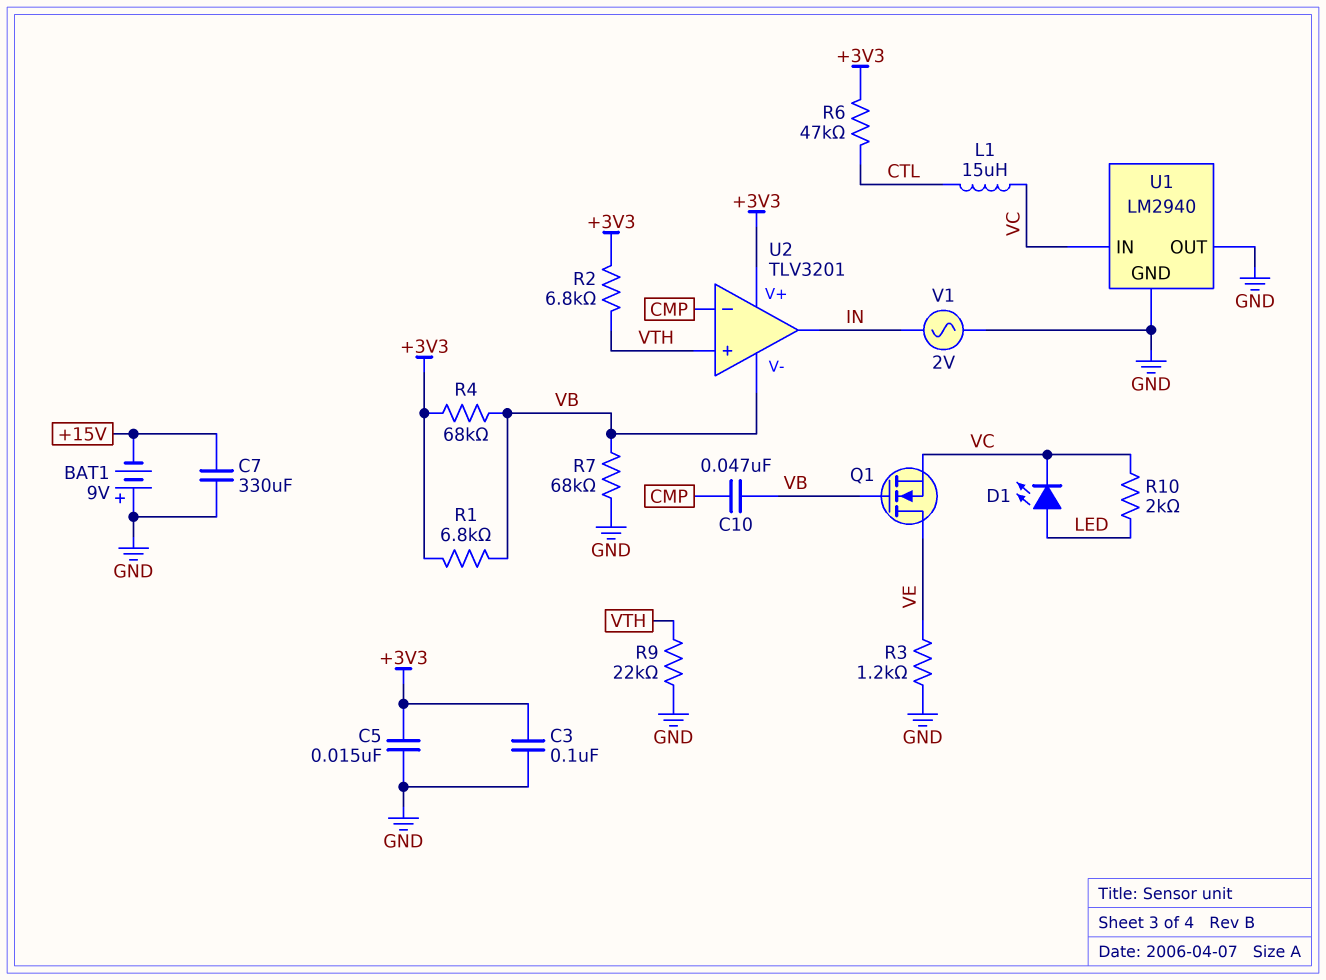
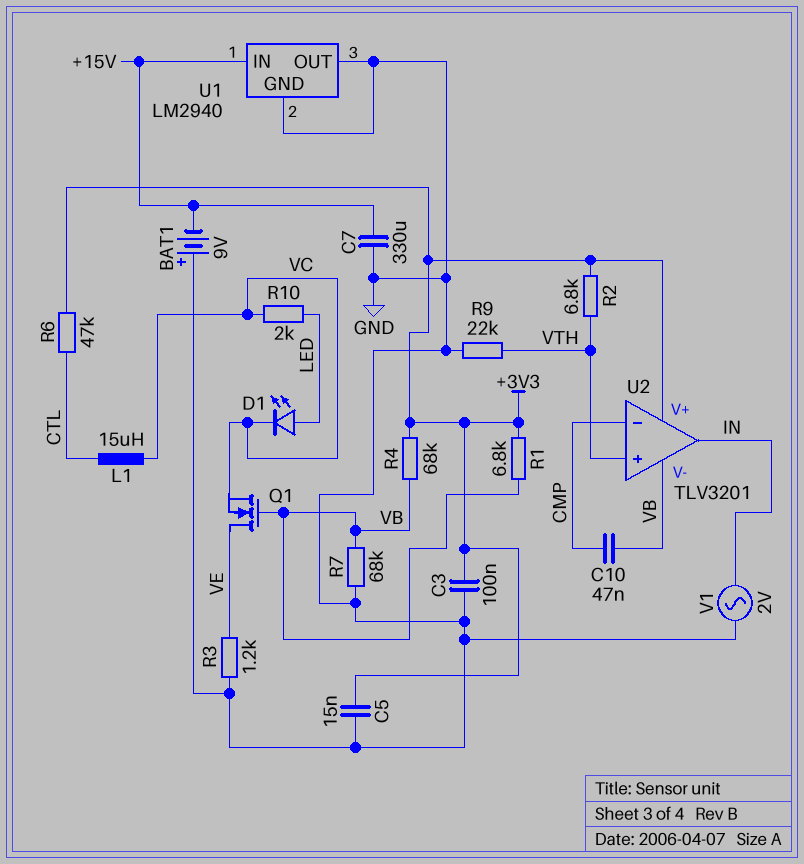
U1 pin IN: VC -> +15V

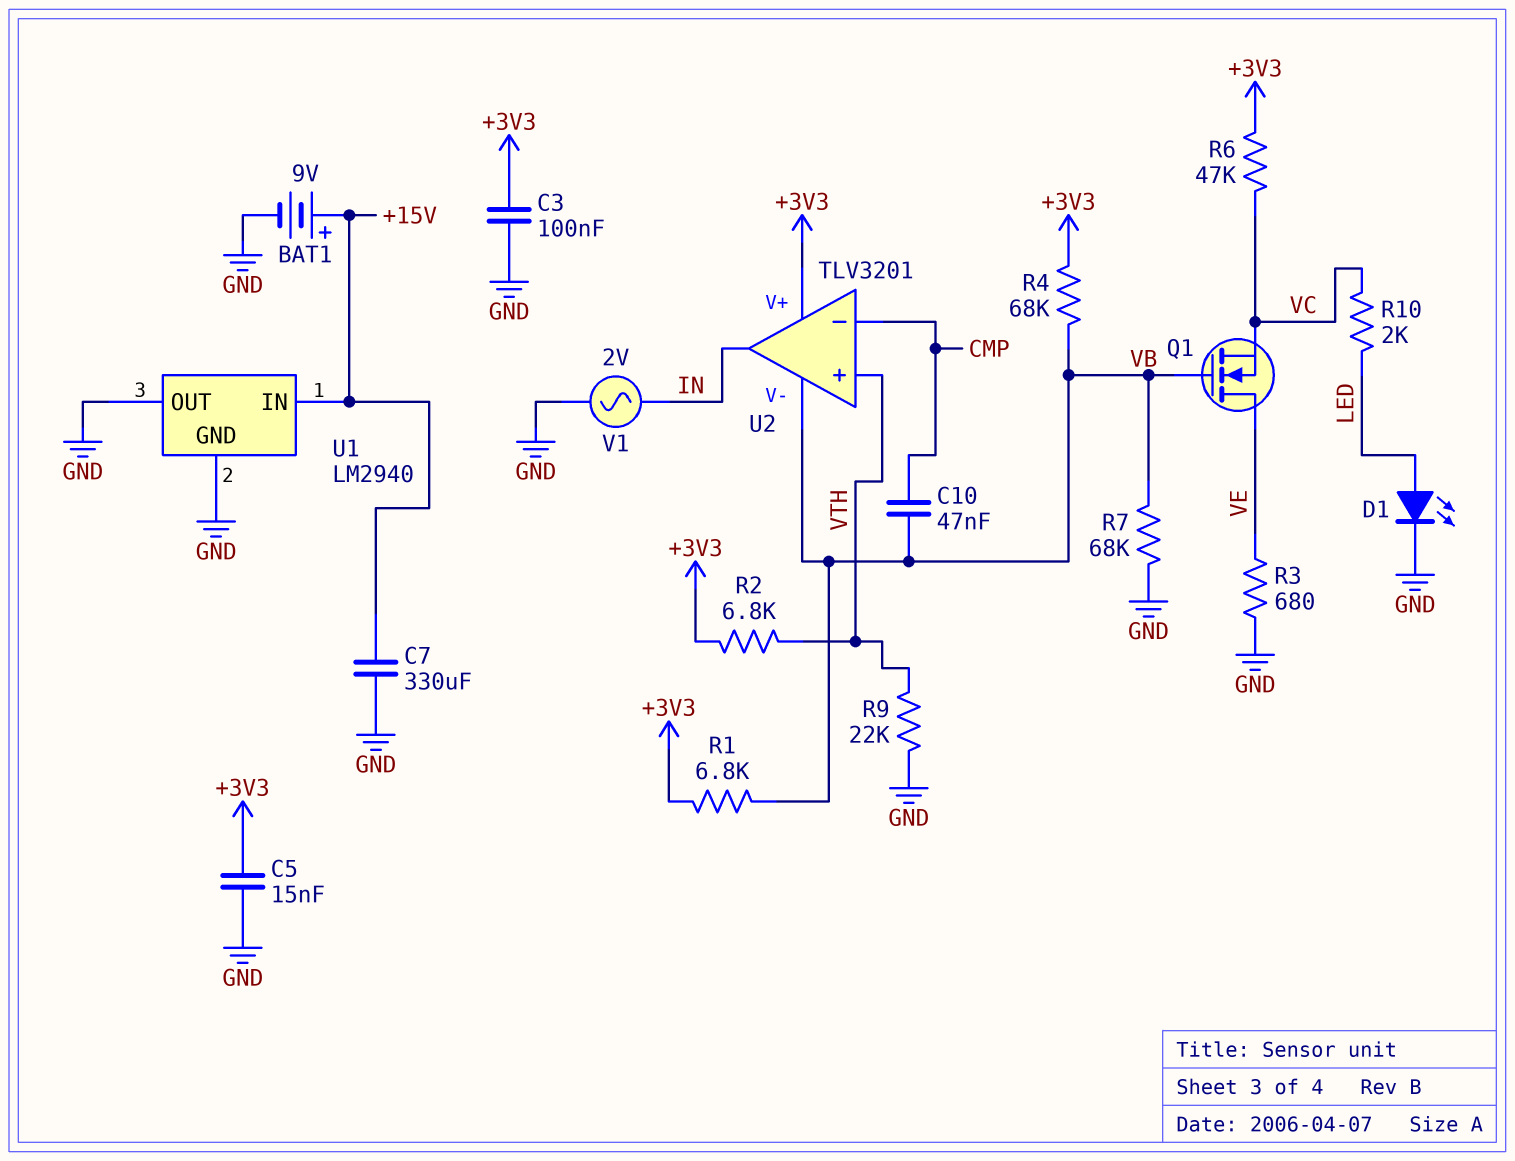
BAT1: 9V (plus GND, minus +15V) -> 9V (plus +15V, minus GND)
D1: LED (A LED, K VC) -> LED (A LED, K GND)
L1: 15uH (CTL, VC) -> none
R3: 1.2k (GND, VE) -> 680 (GND, VE)
R6: 47k (+3V3, CTL) -> 47k (+3V3, VC)

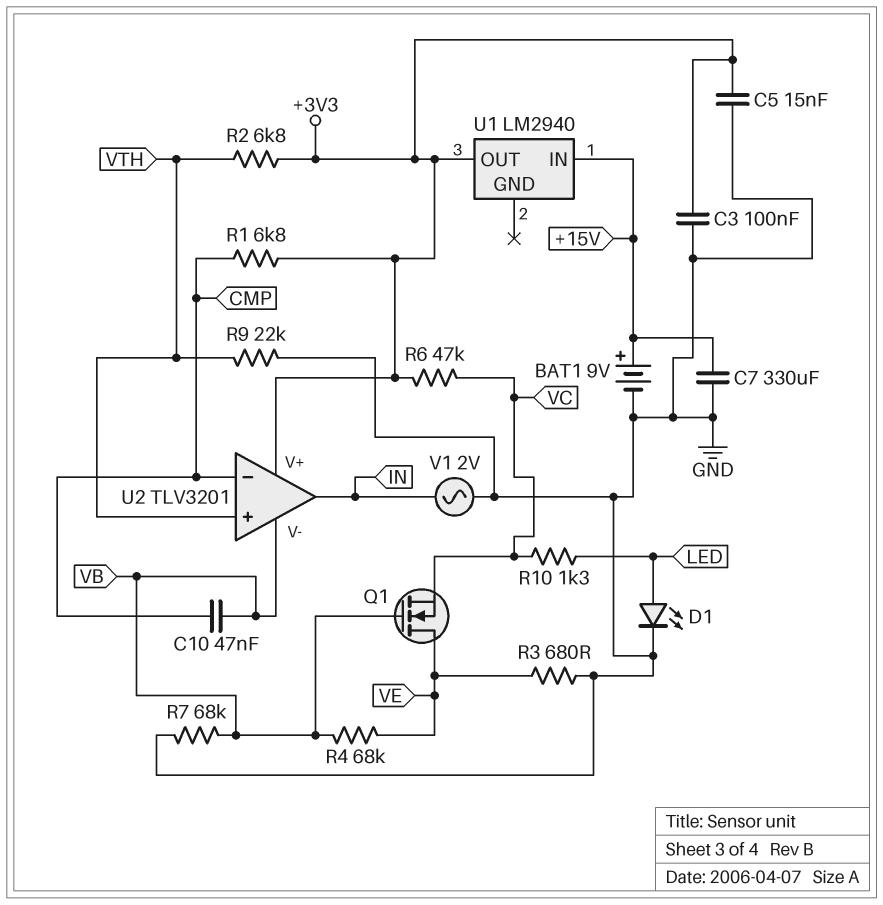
R1: 6.8k (+3V3, VB) -> 6.8k (+3V3, CMP)
R4: 68k (+3V3, VB) -> 68k (VB, VE)
R10: 2k (LED, VC) -> 1.3k (LED, VC)
U1 pin GND: GND -> none
U1 pin OUT: GND -> +3V3

